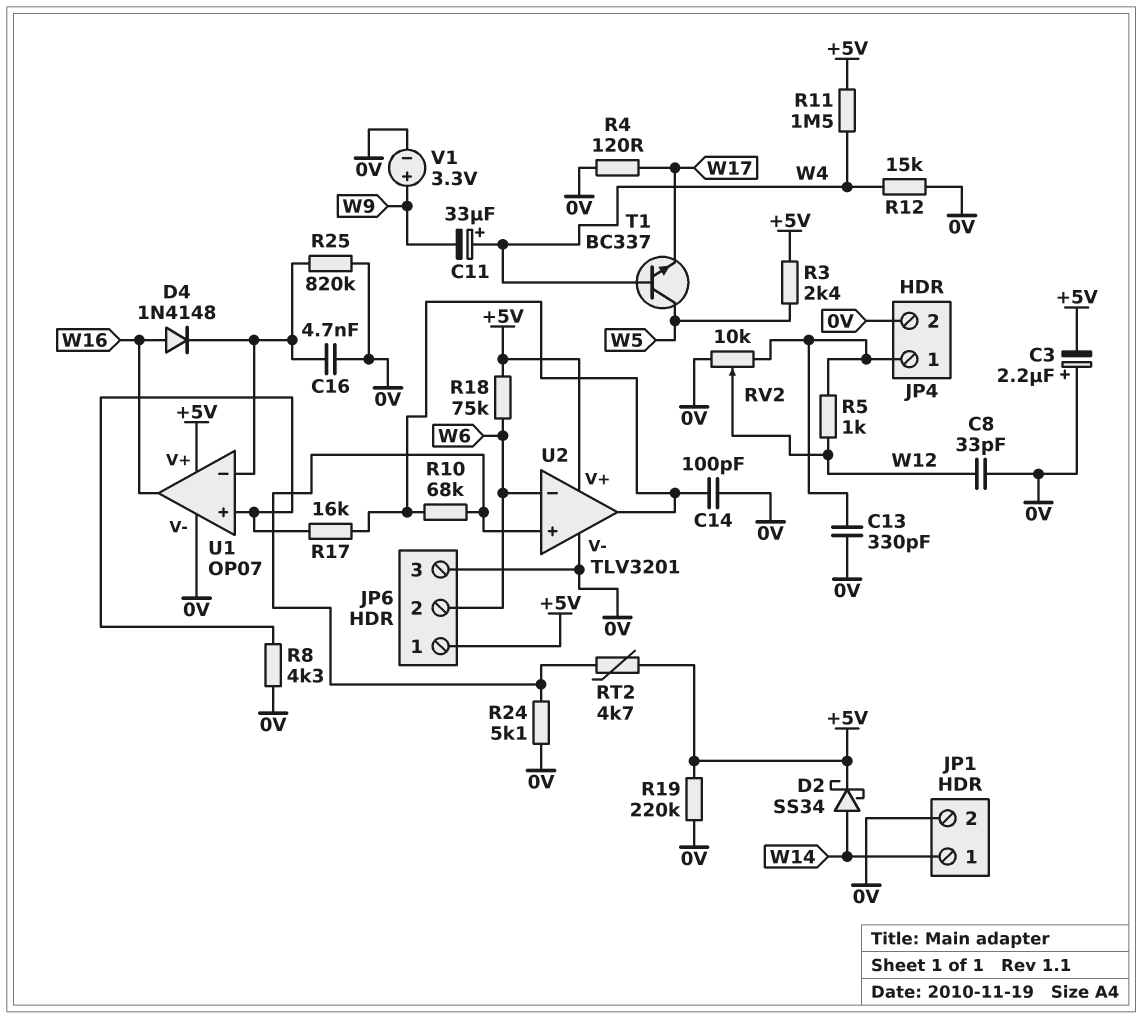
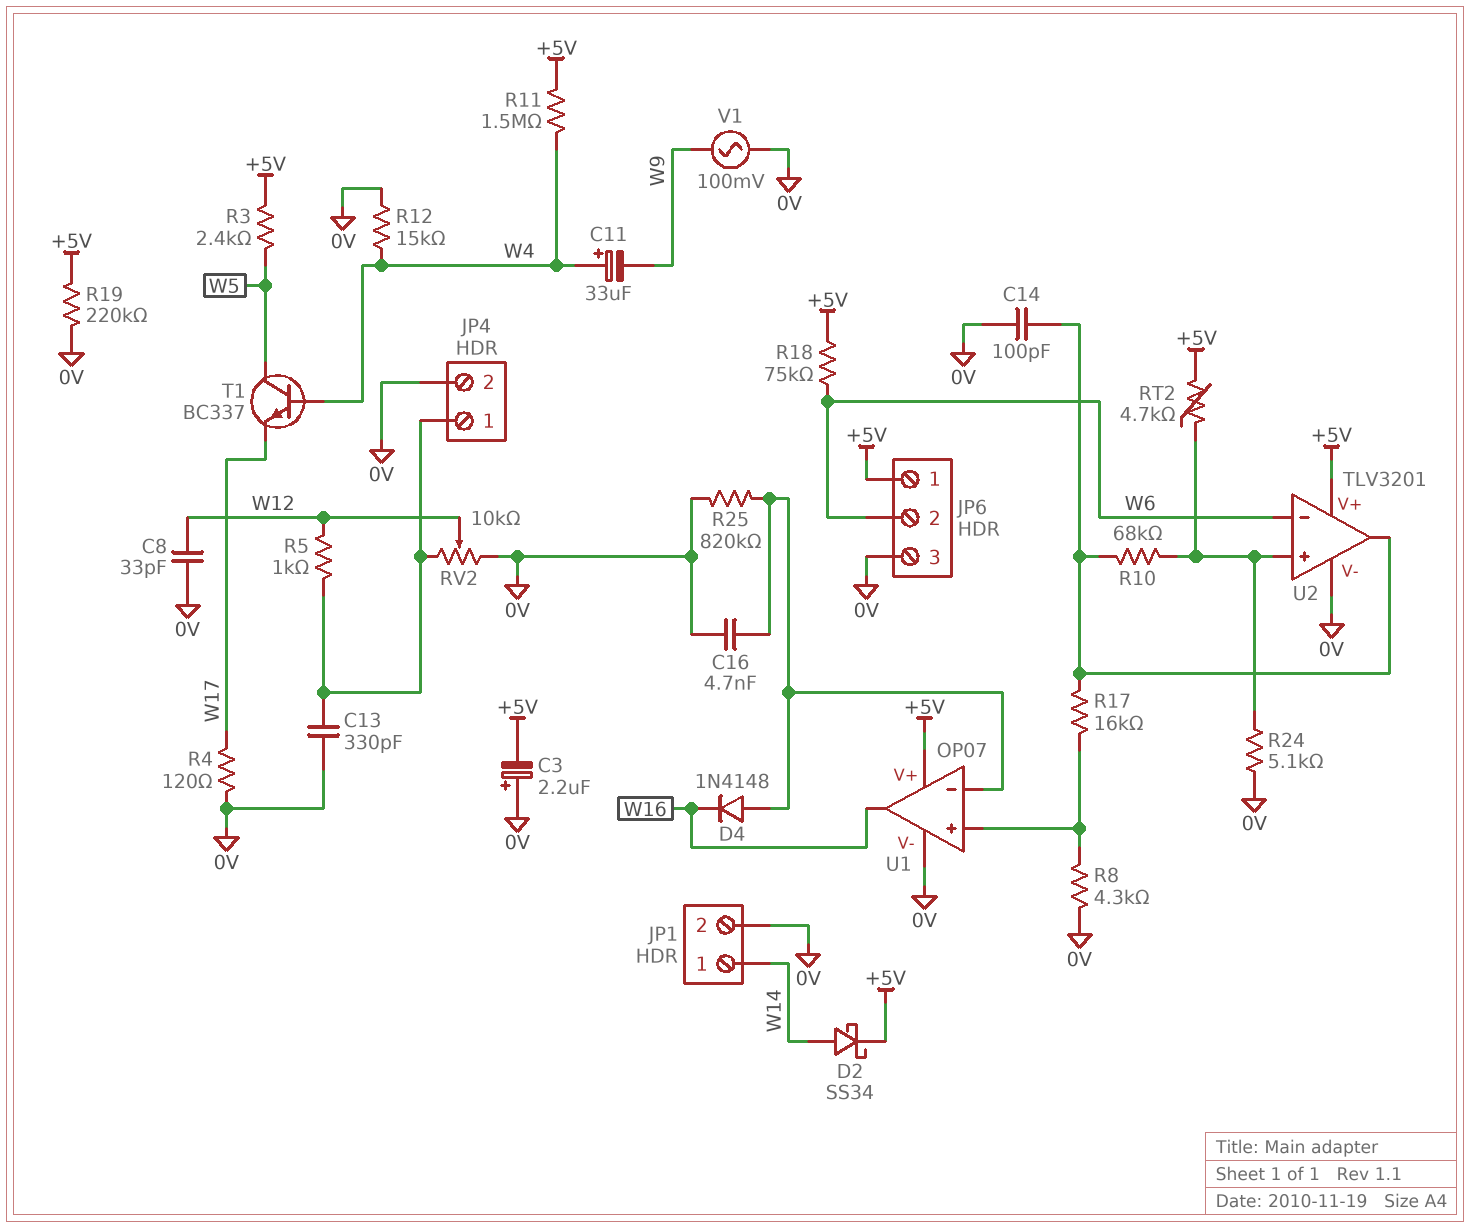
D4: diode 1N4148 (A W16, K U1/in-) -> diode 1N4148 (A U1/in-, K W16)
V1: 3.3V (plus W9, minus 0V) -> AC 100mV (0V, W9)

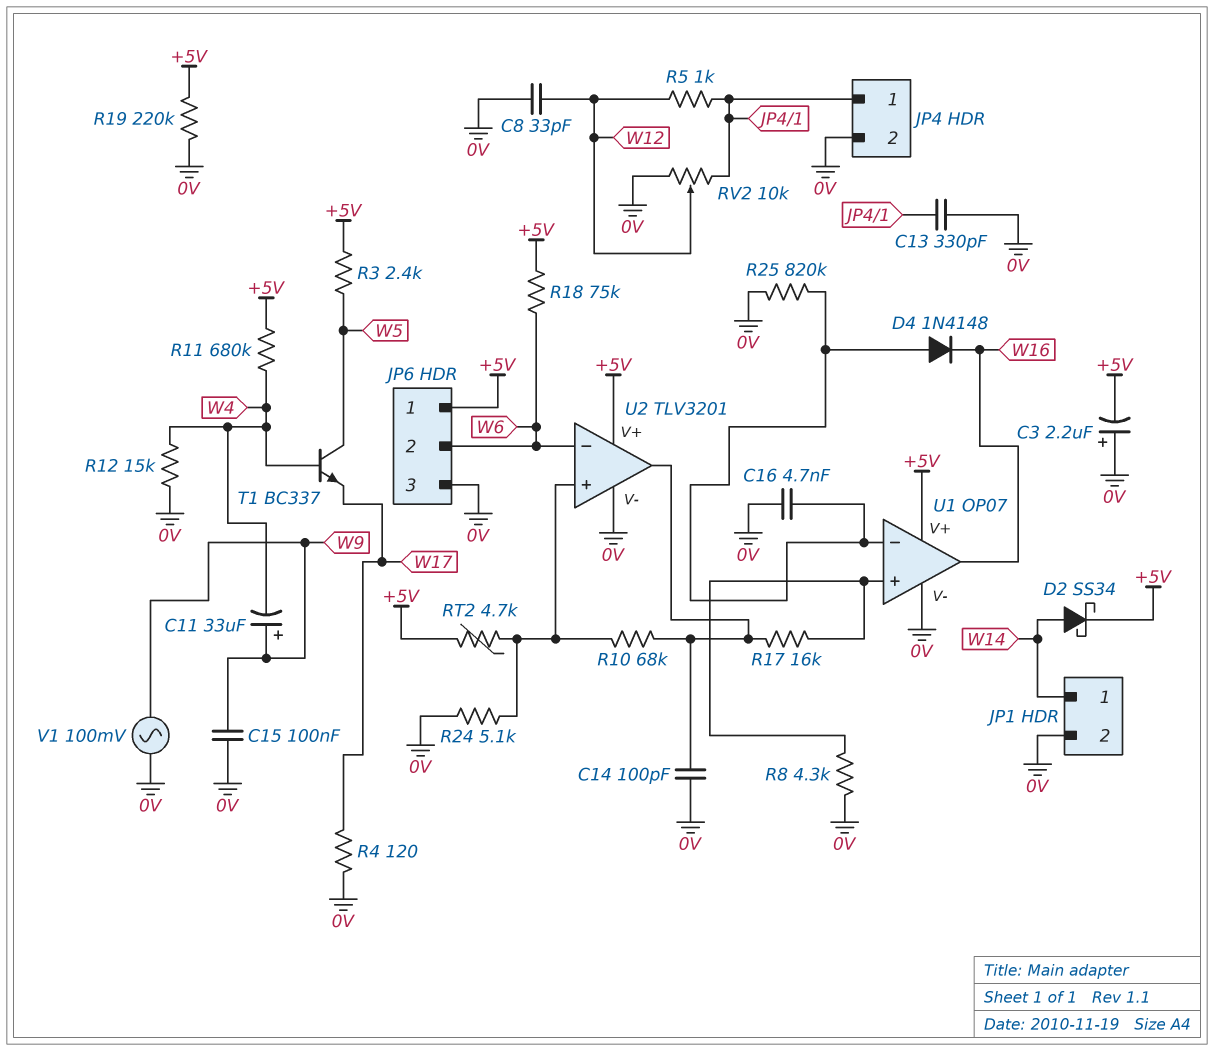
C11: 33uF (plus W4, minus W9) -> 33uF (plus W9, minus W4)
C15: none -> 100nF (0V, W9)
R11: 1.5M (+5V, W4) -> 680k (+5V, W4)

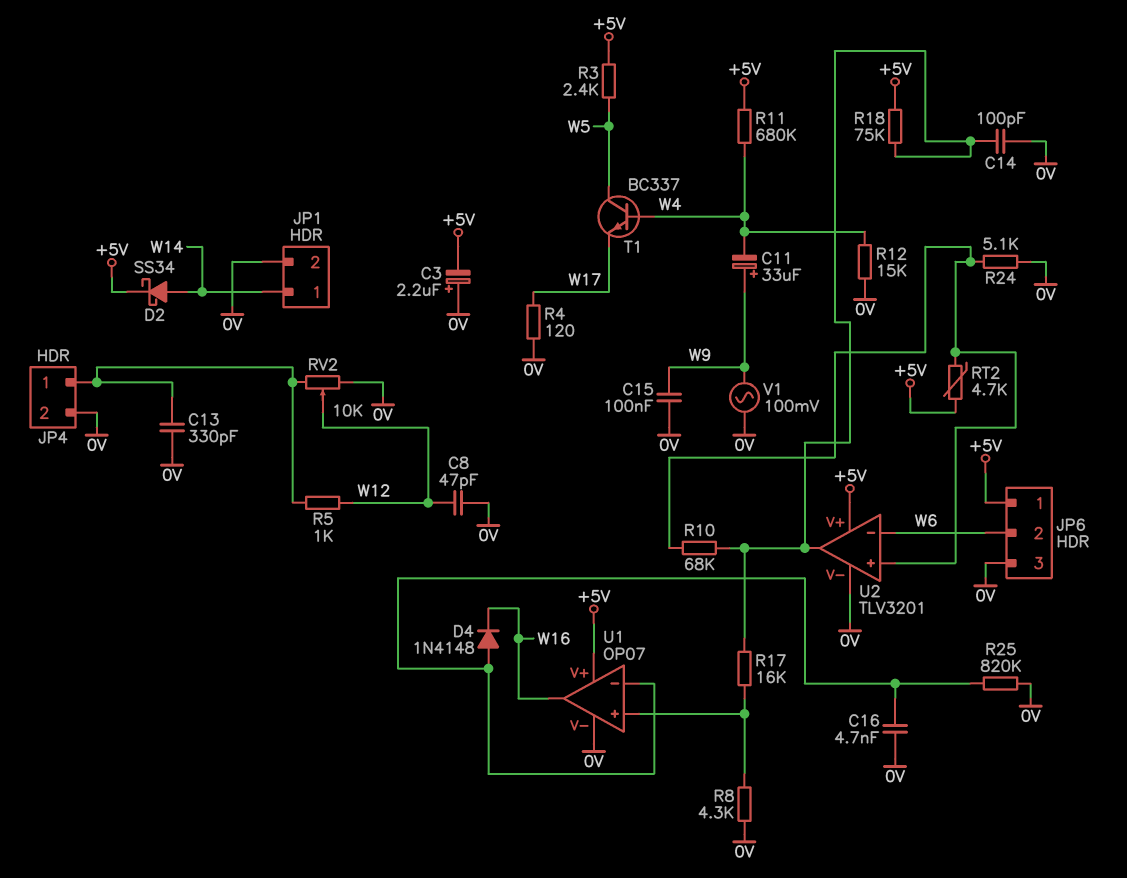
C8: 33pF (0V, W12) -> 47pF (0V, W12)
R18: 75k (+5V, W6) -> 75k (+5V, U2/out)
R19: 220k (+5V, 0V) -> none

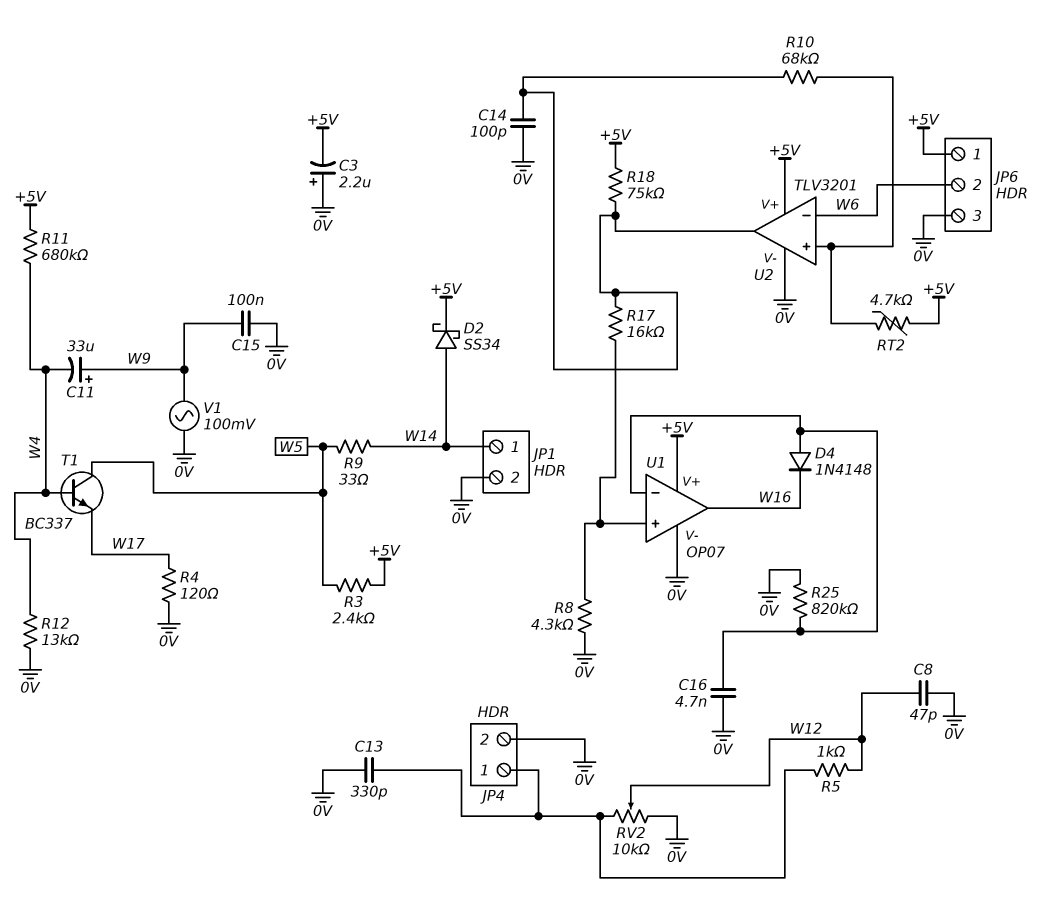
R9: none -> 33 (W5, W14)
R12: 15k (0V, W4) -> 13k (0V, W4)
R24: 5.1k (0V, U2/in+) -> none

